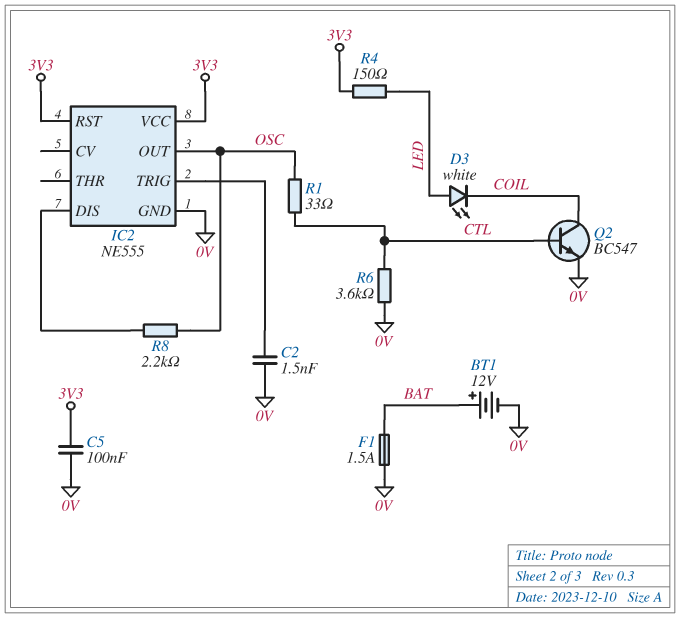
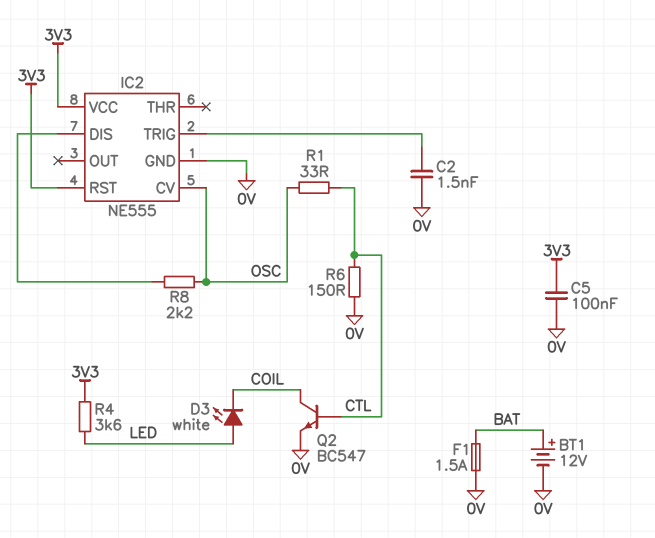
IC2 pin CV: none -> OSC
IC2 pin OUT: OSC -> none
R4: 150 (3V3, LED) -> 3.6k (3V3, LED)
R6: 3.6k (0V, CTL) -> 150 (0V, CTL)

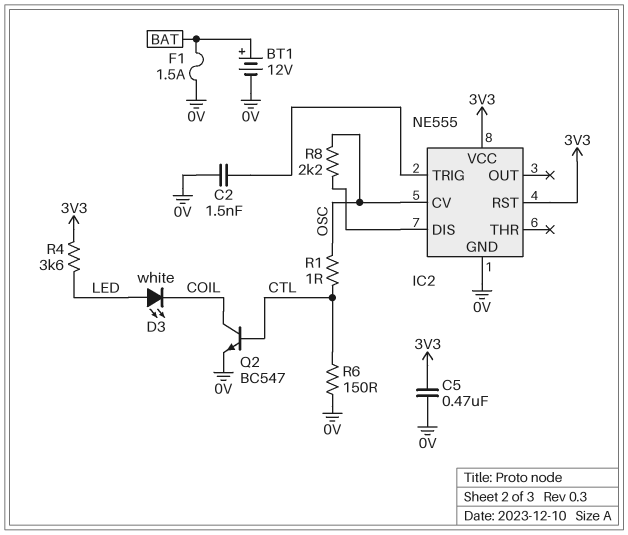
C5: 100nF (0V, 3V3) -> 470nF (0V, 3V3)
R1: 33 (CTL, OSC) -> 1 (CTL, OSC)

